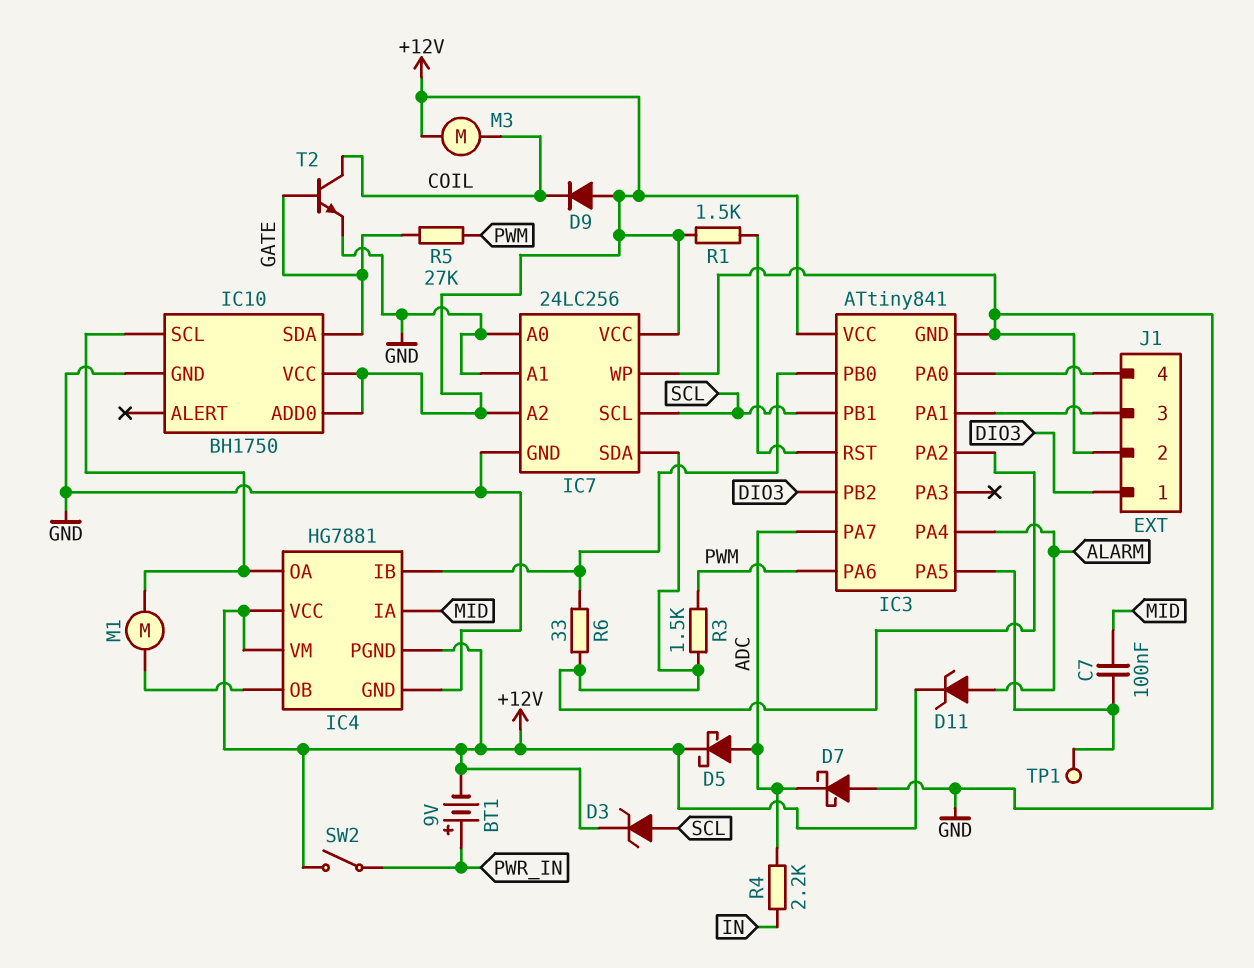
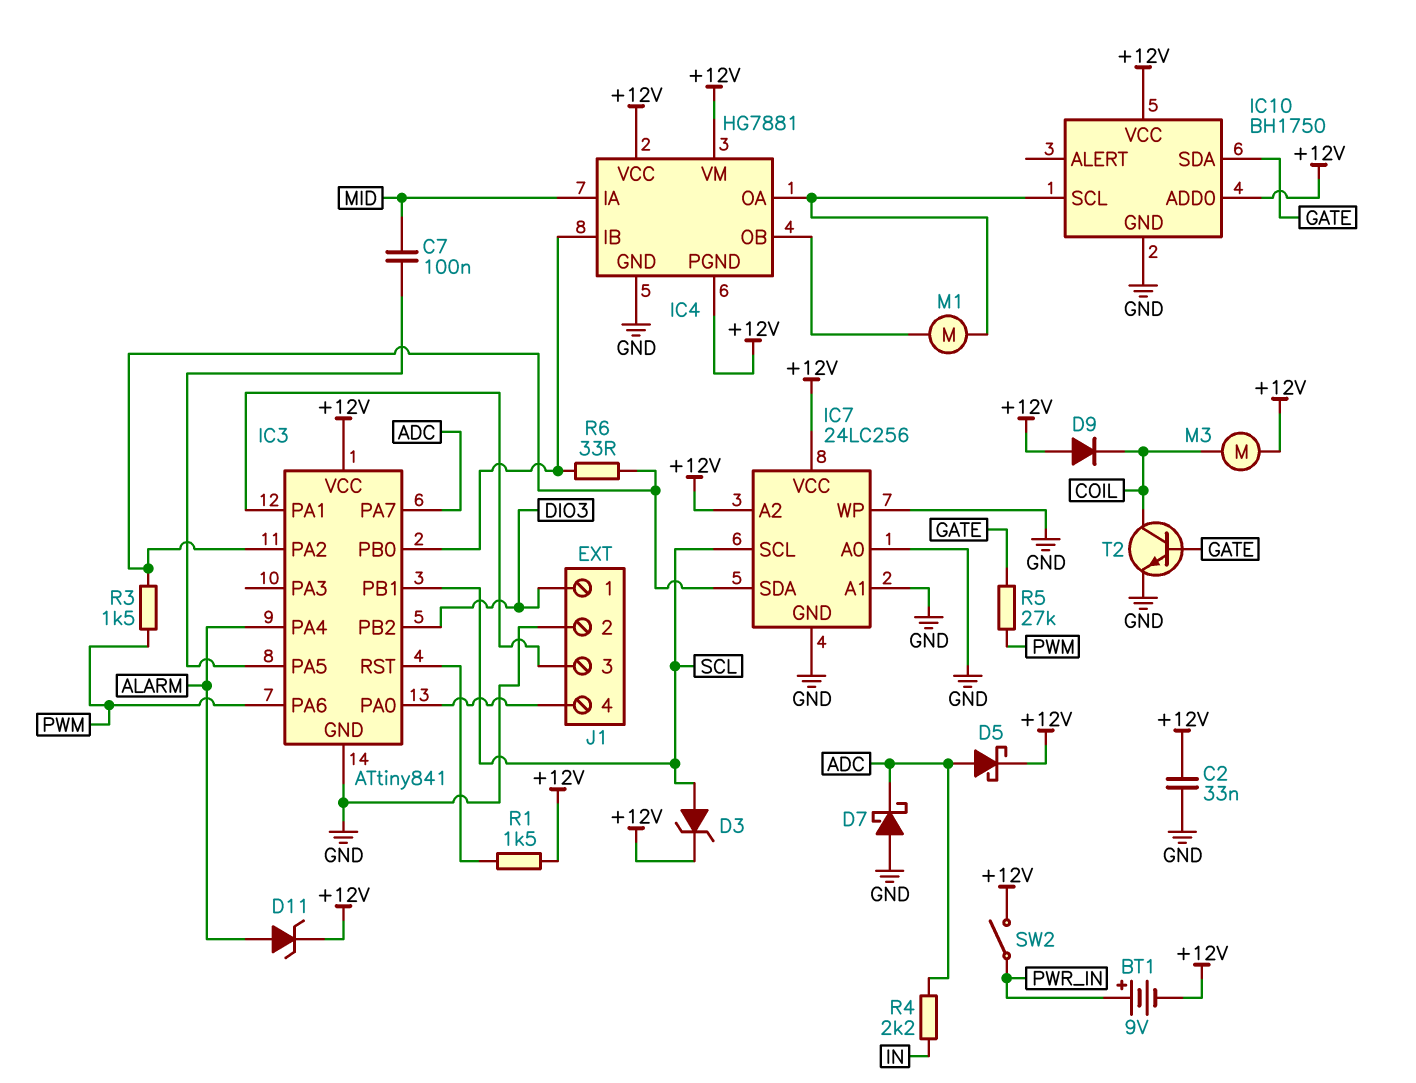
C2: none -> 33nF (+12V, GND)
TP1: test point (IC3/PA5) -> none

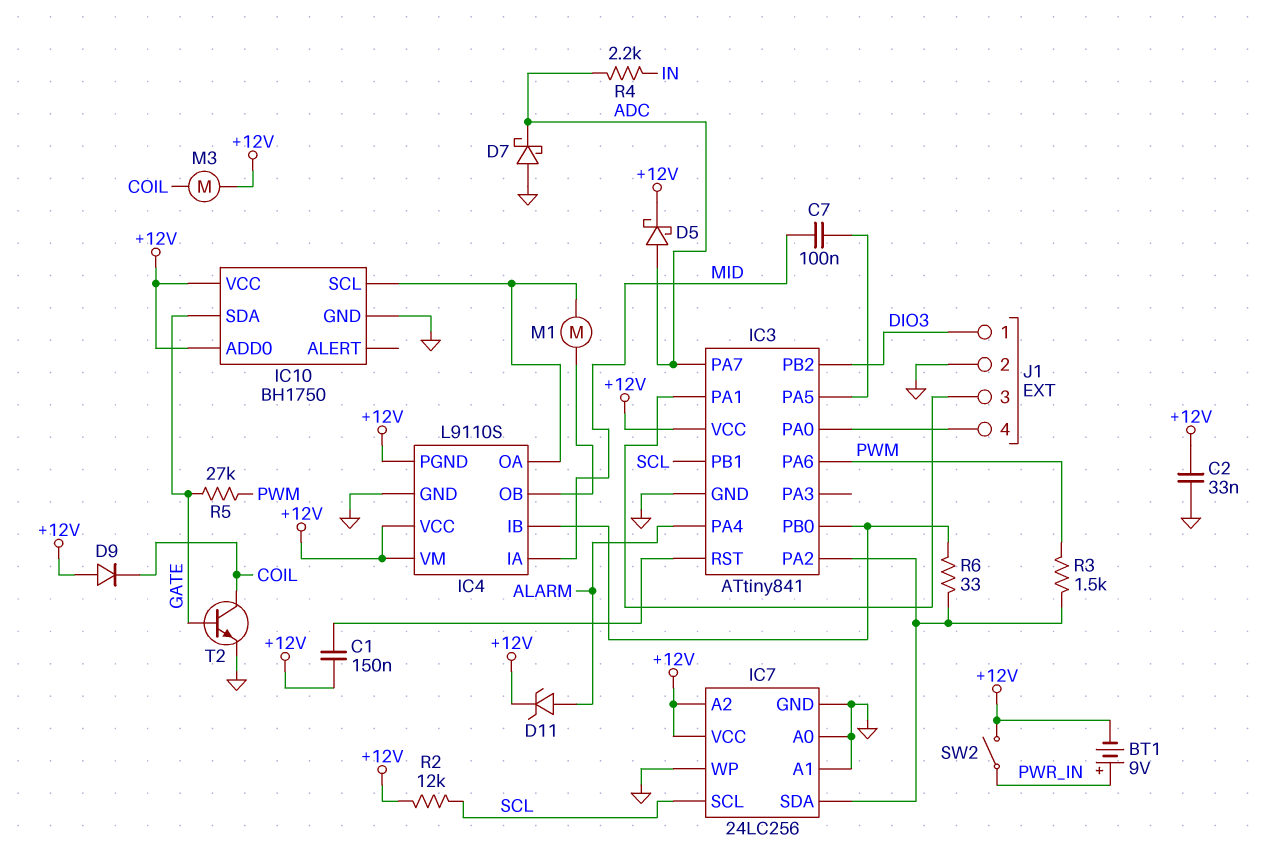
C1: none -> 150nF (+12V, IC3/RST)
D3: zener (A SCL, K +12V) -> none
IC4: HG7881 -> L9110S
R1: 1.5k (+12V, IC3/RST) -> none
R2: none -> 12k (+12V, SCL)

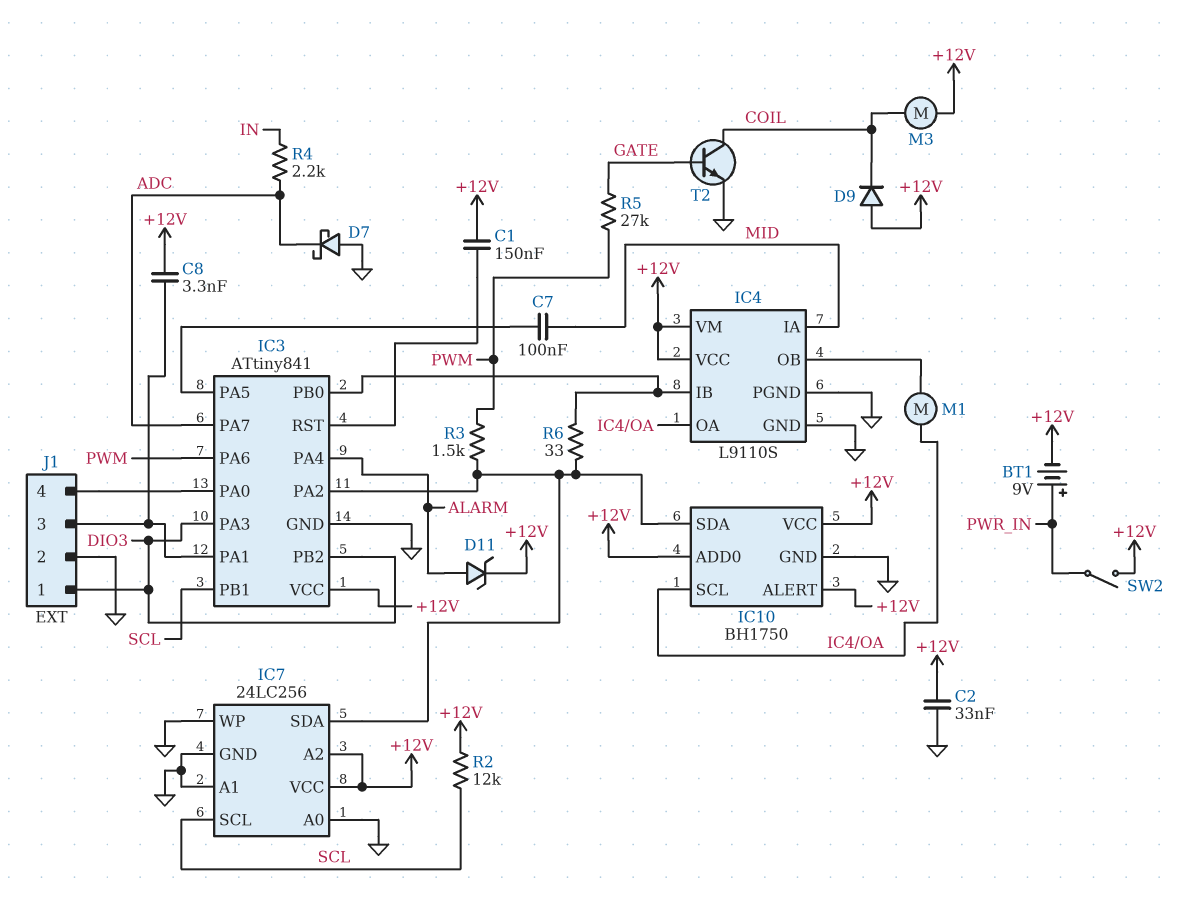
C8: none -> 3.3nF (+12V, IC3/PA1)
D5: schottky (A ADC, K +12V) -> none
IC3 pin PA3: none -> DIO3
IC4 pin PGND: +12V -> GND
IC10 pin ALERT: none -> +12V
IC10 pin SDA: GATE -> IC3/PA2

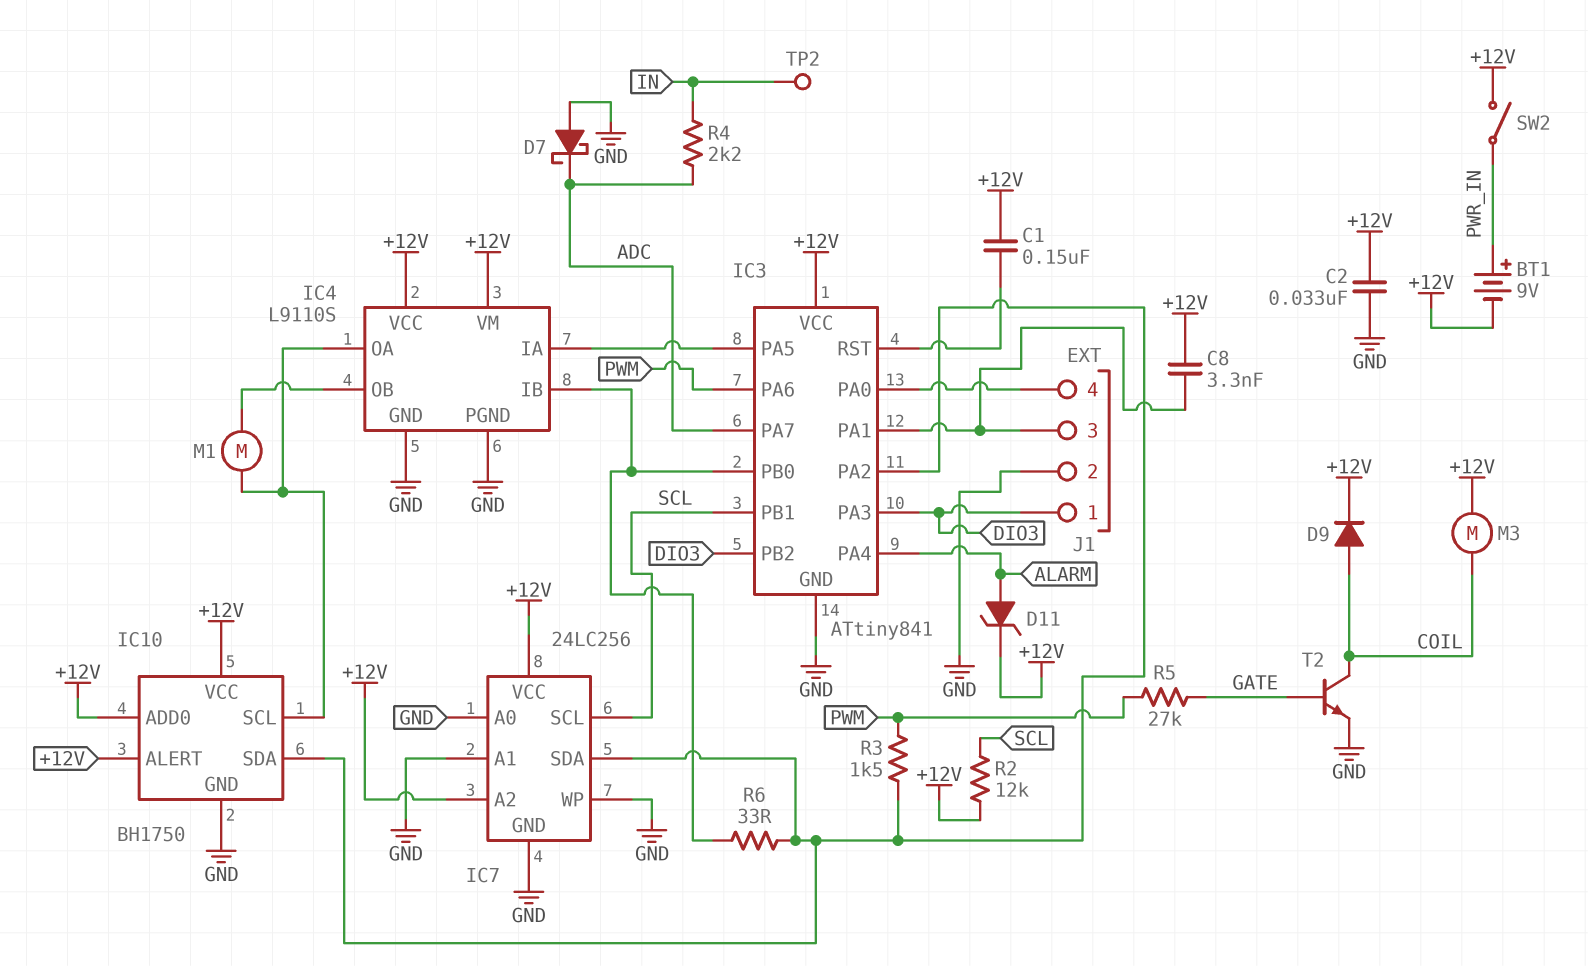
C7: 100nF (IC3/PA5, MID) -> none
D9: diode (A +12V, K COIL) -> diode (A COIL, K +12V)
IC4 pin IA: MID -> IC3/PA5
TP2: none -> test point (IN)

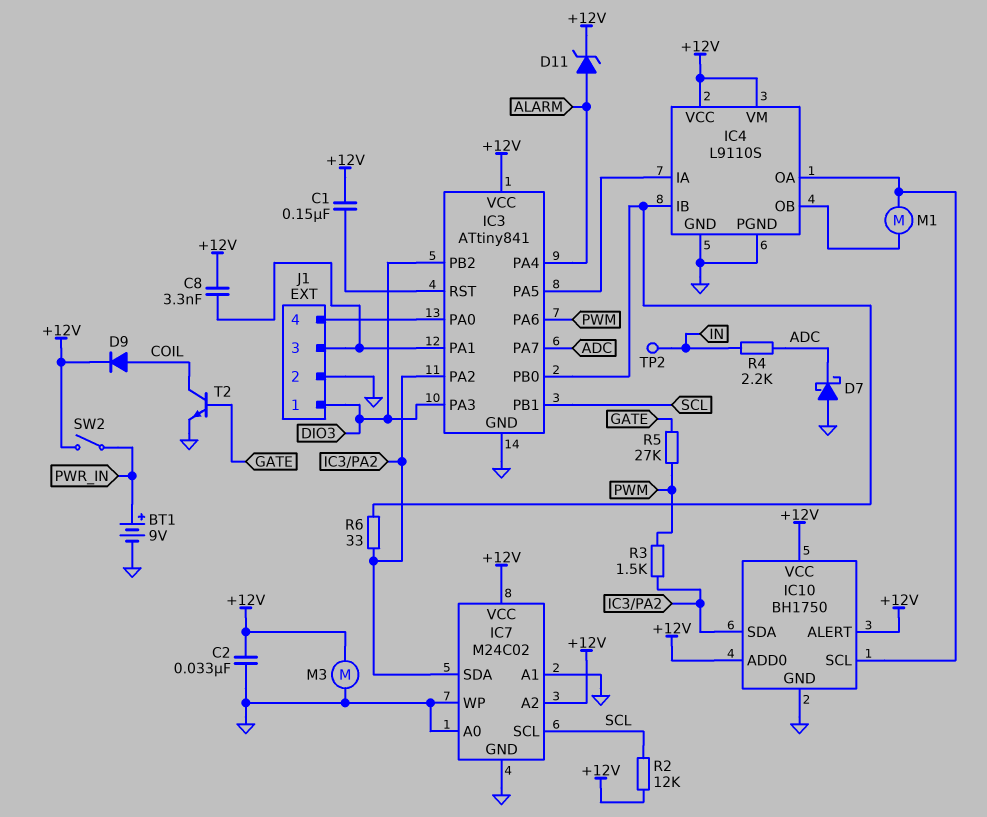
BT1: 9V (plus PWR_IN, minus +12V) -> 9V (plus PWR_IN, minus GND)
IC7: 24LC256 -> M24C02
M3: motor (+12V, COIL) -> motor (+12V, GND)

